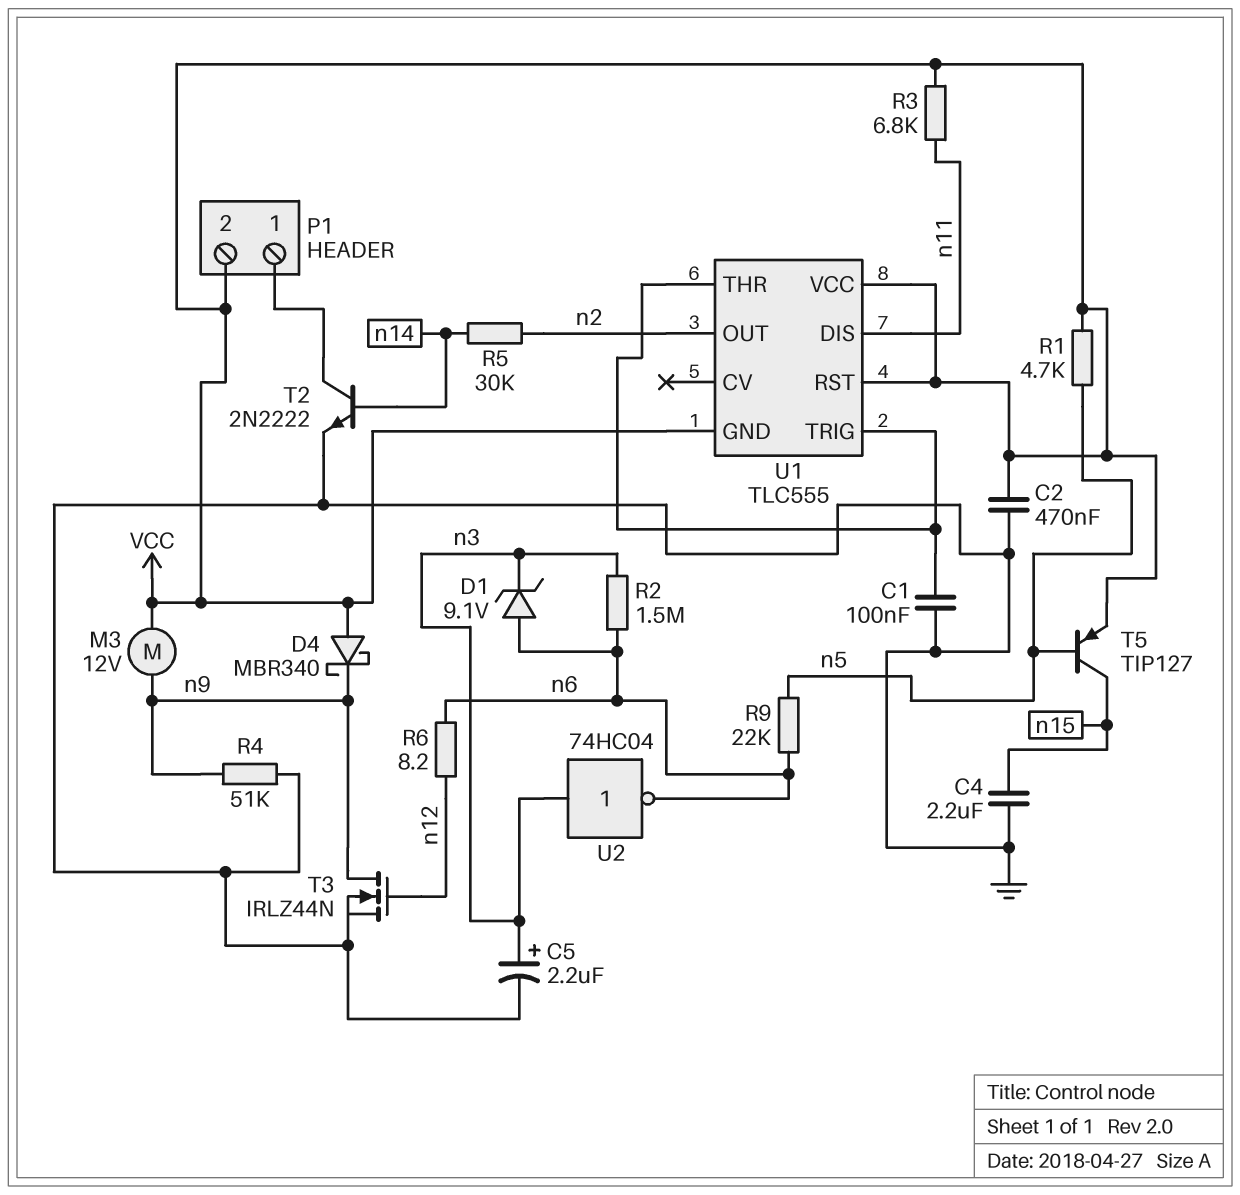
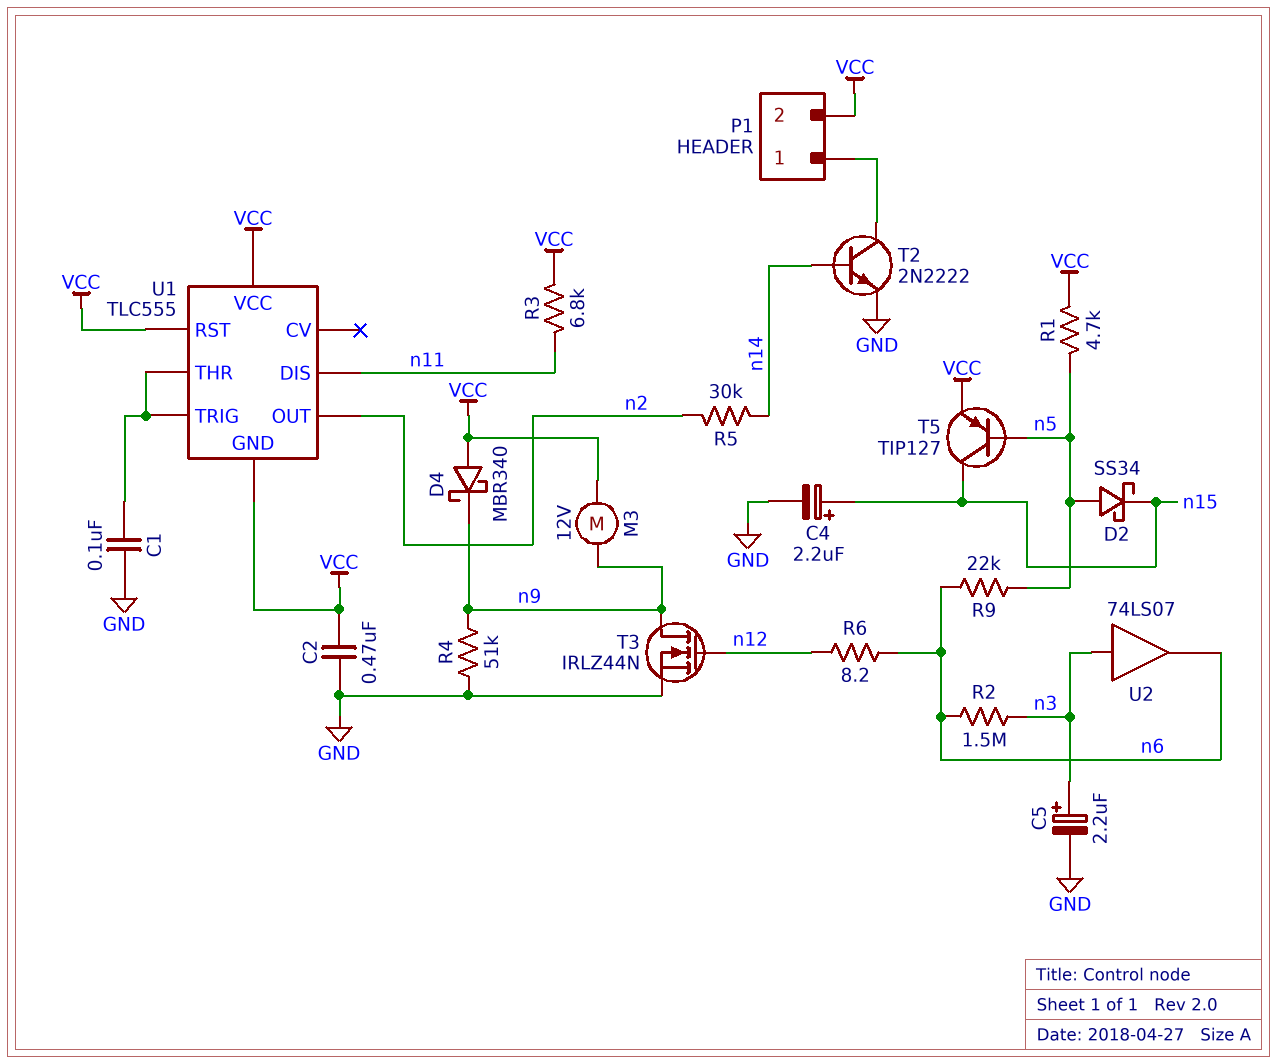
C4: 2.2uF (GND, n15) -> 2.2uF (plus n15, minus GND)
D1: zener 9.1V (A n6, K n3) -> none
D2: none -> schottky SS34 (A n5, K n15)
U2: NOT 74HC04 (in n3, out n6) -> buffer 74LS07 (in n3, out n6)

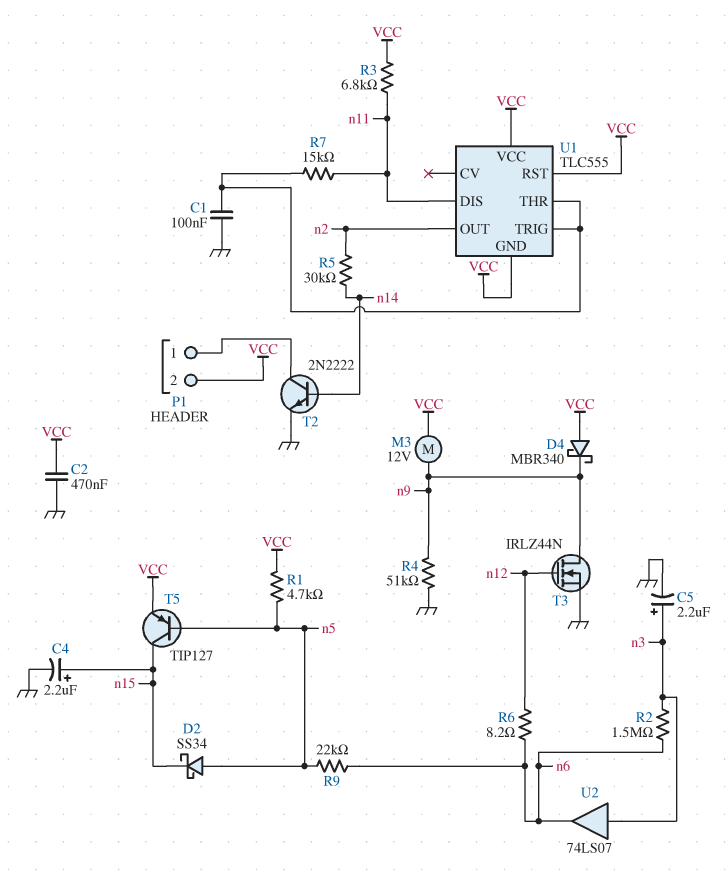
R7: none -> 15k (U1/THR, n11)

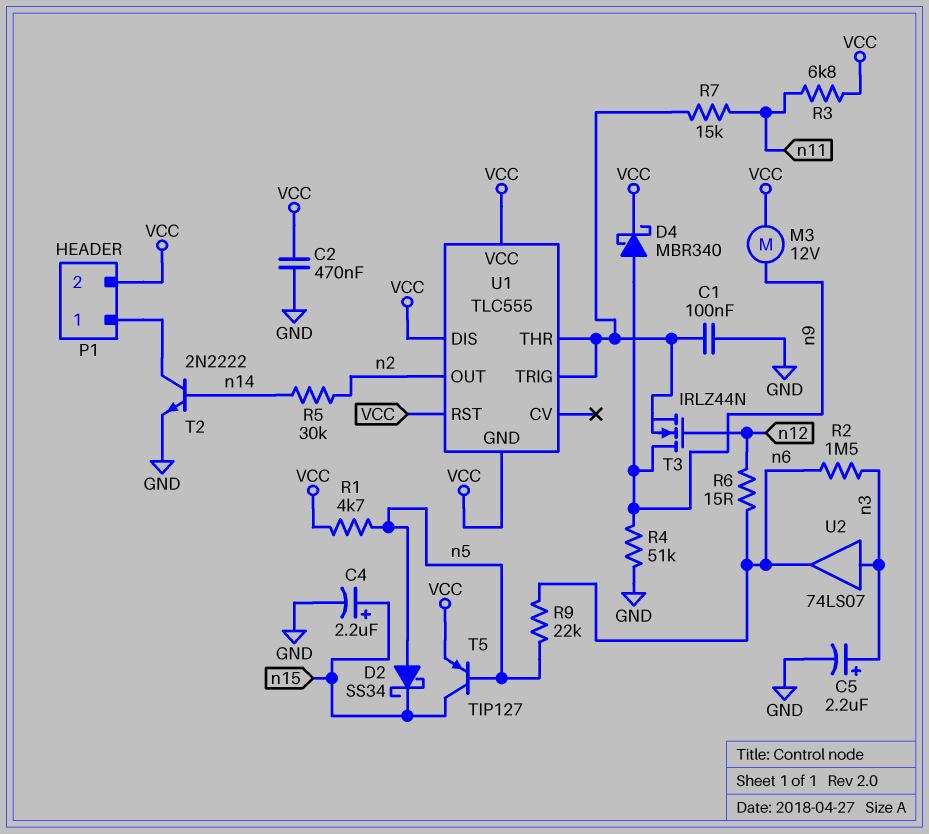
D4: schottky MBR340 (A VCC, K n9) -> schottky MBR340 (A n9, K VCC)
R6: 8.2 (n6, n12) -> 15 (n6, n12)
T3: NMOS IRLZ44N (G n12, D n9, S GND) -> NMOS IRLZ44N (G n12, D n9, S U1/THR)
U1 pin DIS: n11 -> VCC

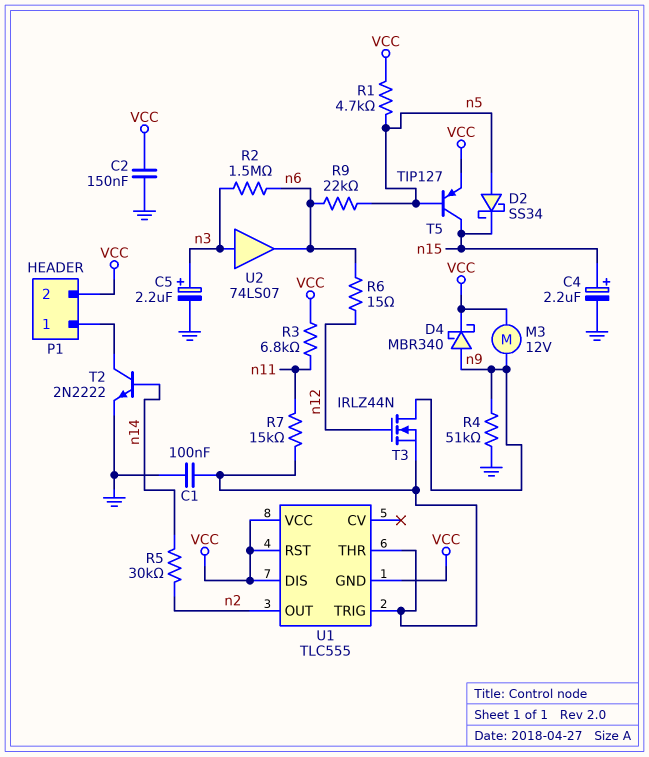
C2: 470nF (GND, VCC) -> 150nF (GND, VCC)

